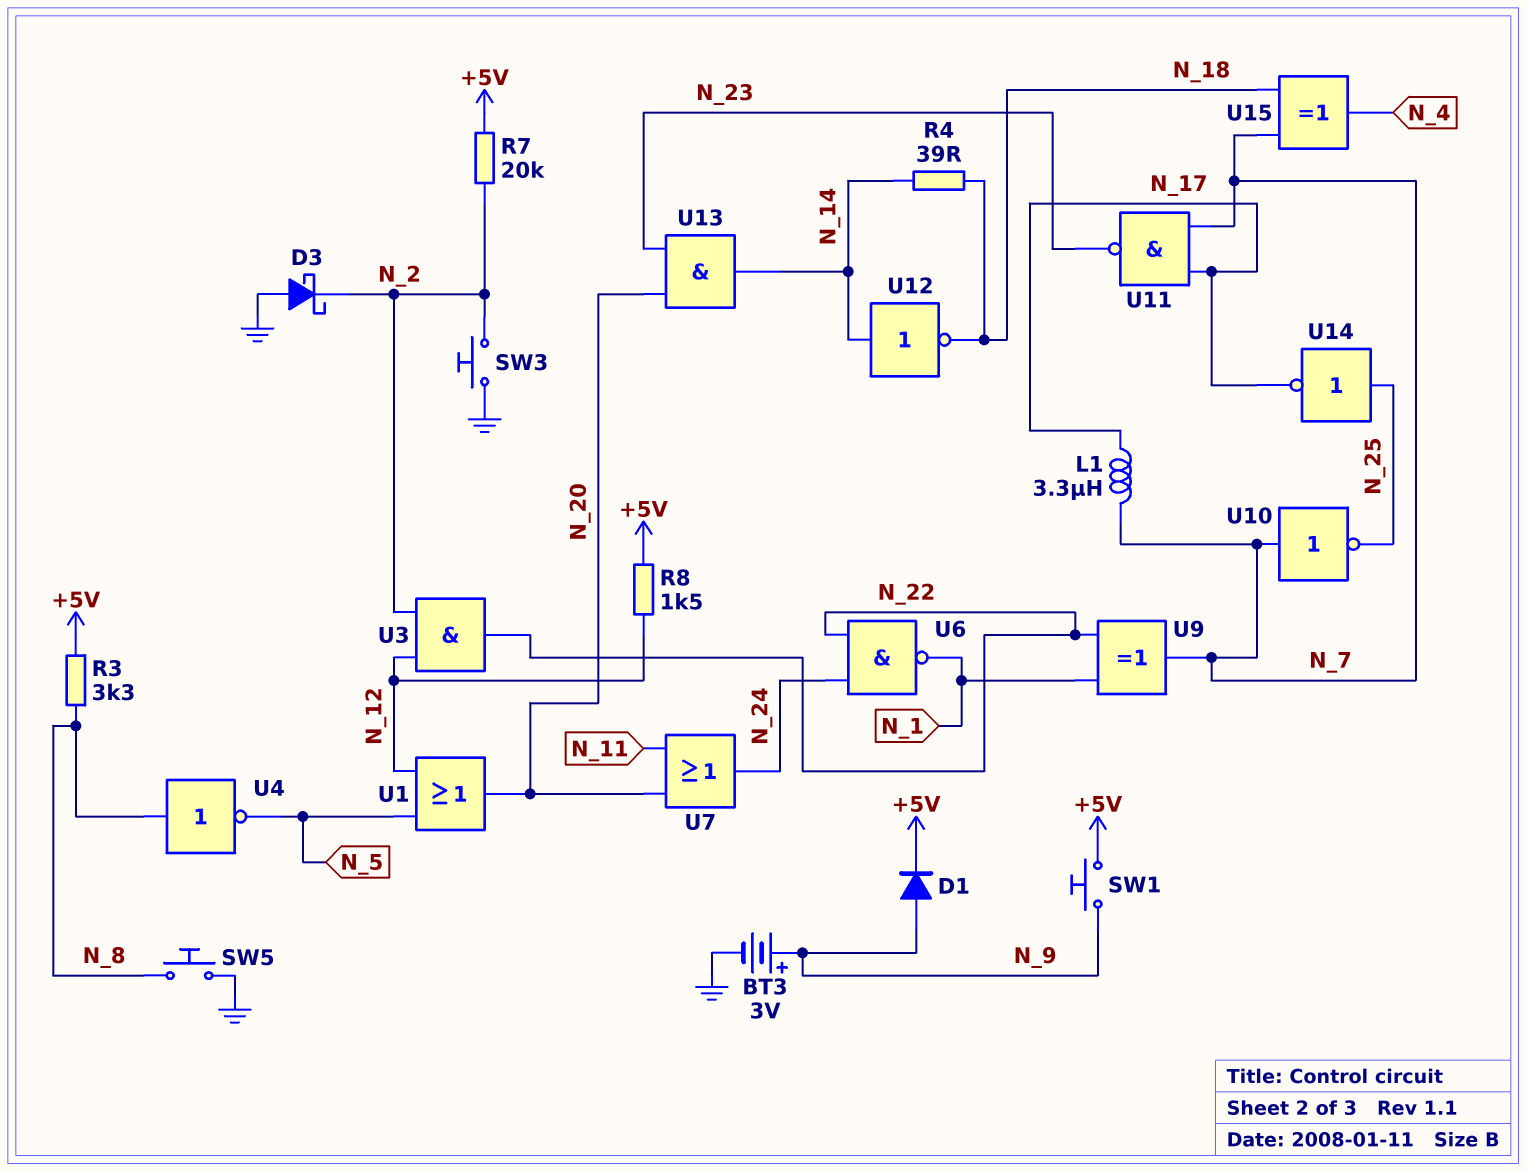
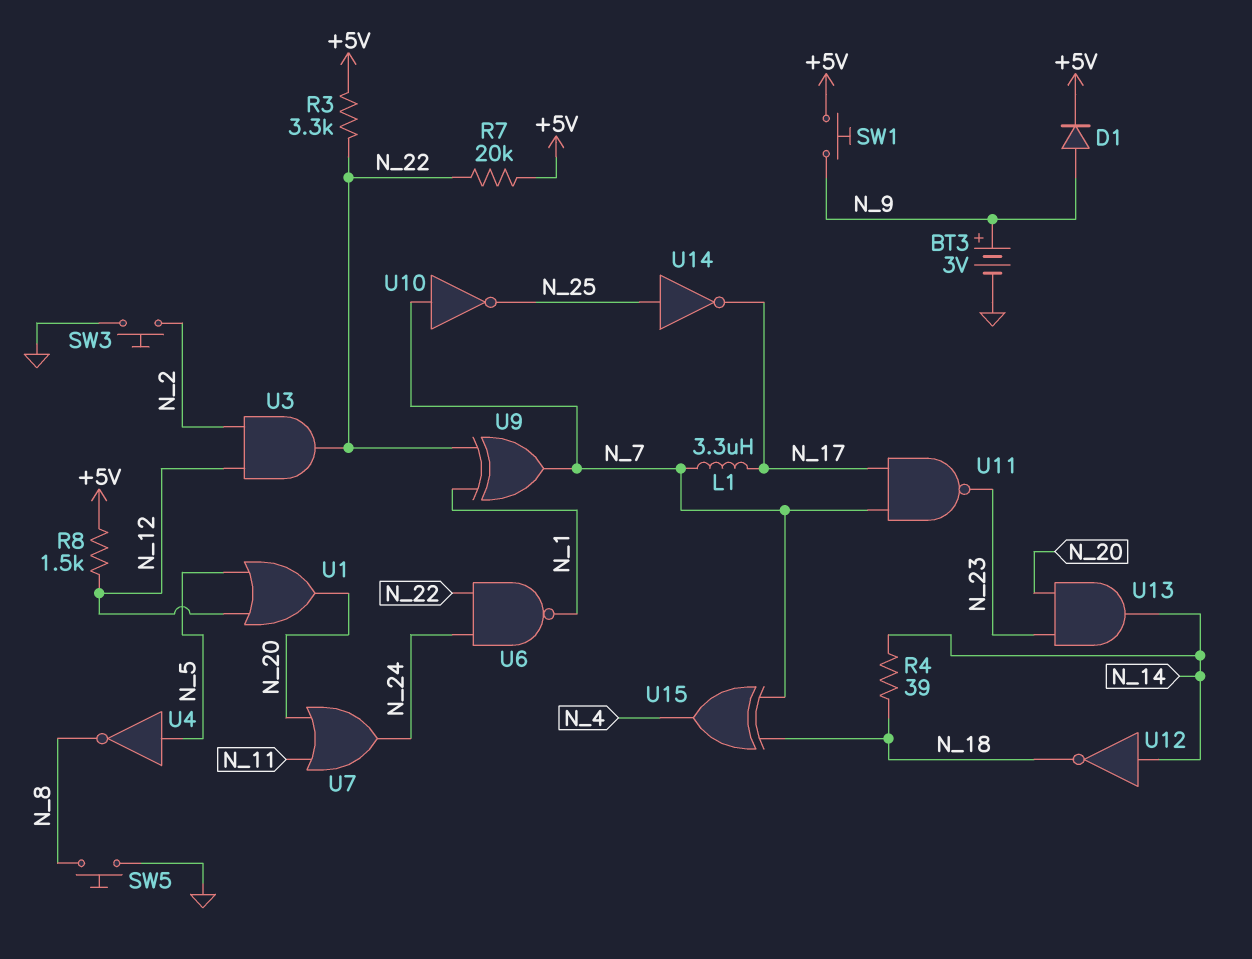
D3: schottky (A GND, K N_2) -> none
R3: 3.3k (+5V, N_8) -> 3.3k (+5V, N_22)
R7: 20k (+5V, N_2) -> 20k (+5V, N_22)
U4: NOT (in N_8, out N_5) -> NOT (in N_5, out N_8)

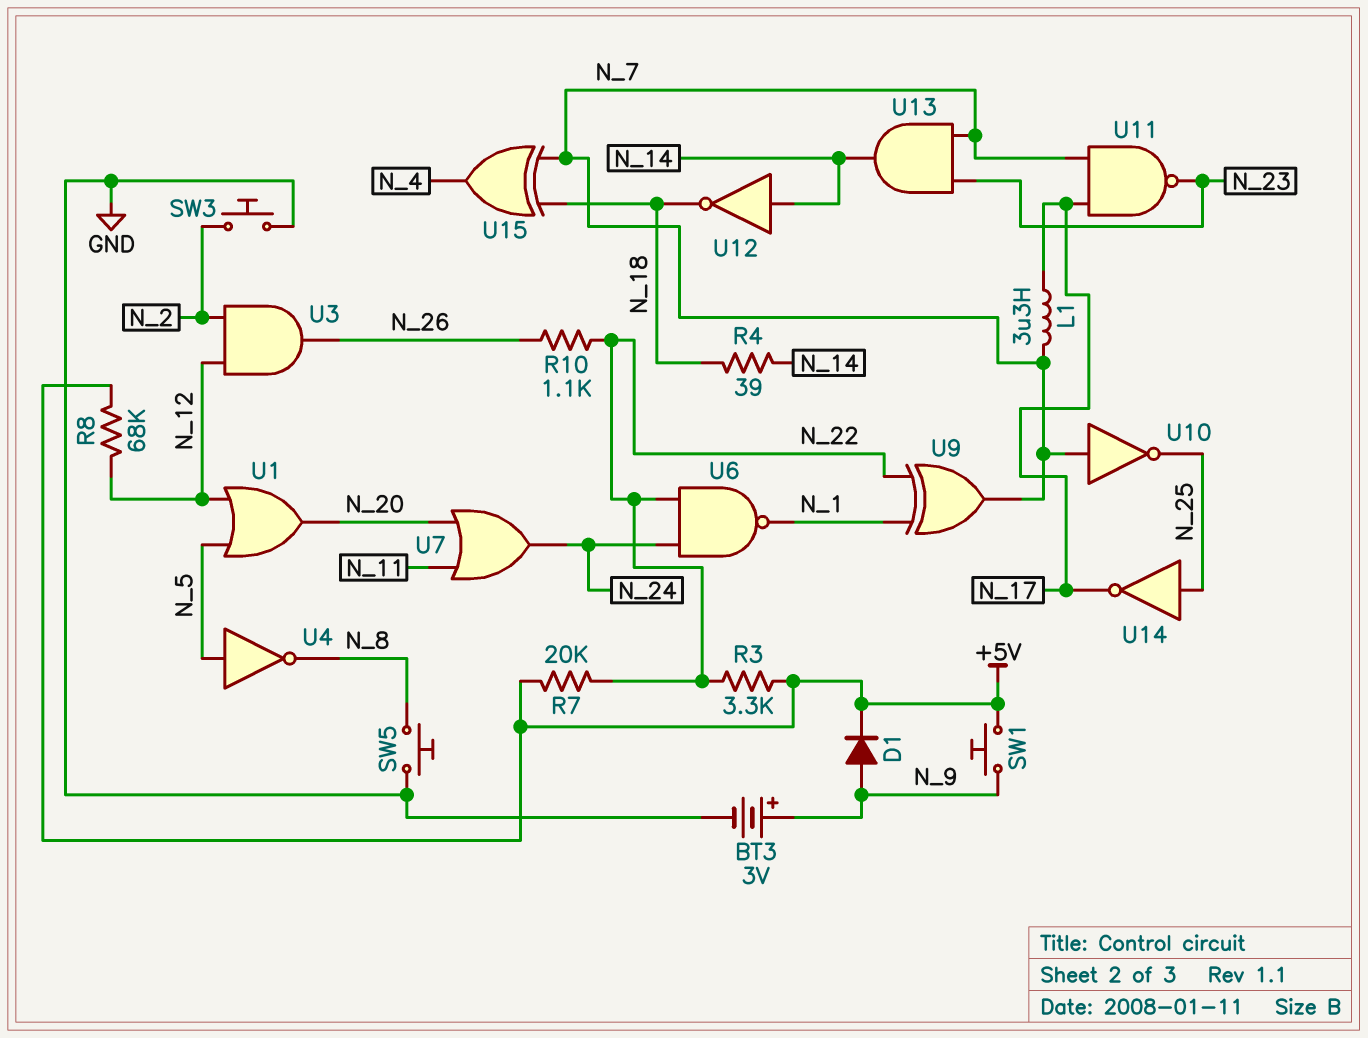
R8: 1.5k (+5V, N_12) -> 68k (+5V, N_12)
R10: none -> 1.1k (N_22, N_26)
U3: AND (in N_2, in N_12, out N_22) -> AND (in N_2, in N_12, out N_26)
U13: AND (in N_20, in N_23, out N_14) -> AND (in N_7, in N_23, out N_14)

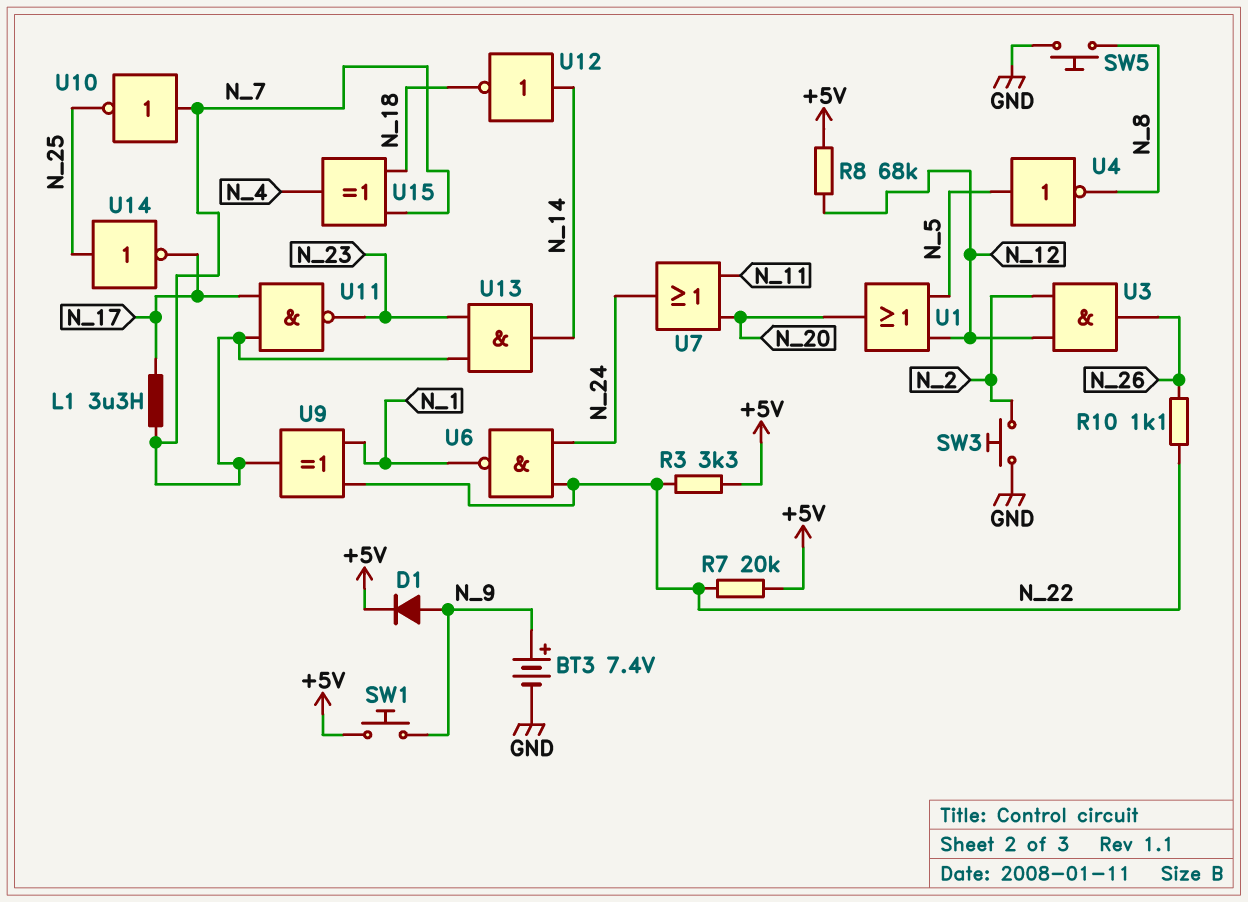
BT3: 3V (plus N_9, minus GND) -> 7.4V (plus N_9, minus GND)
R4: 39 (N_14, N_18) -> none

